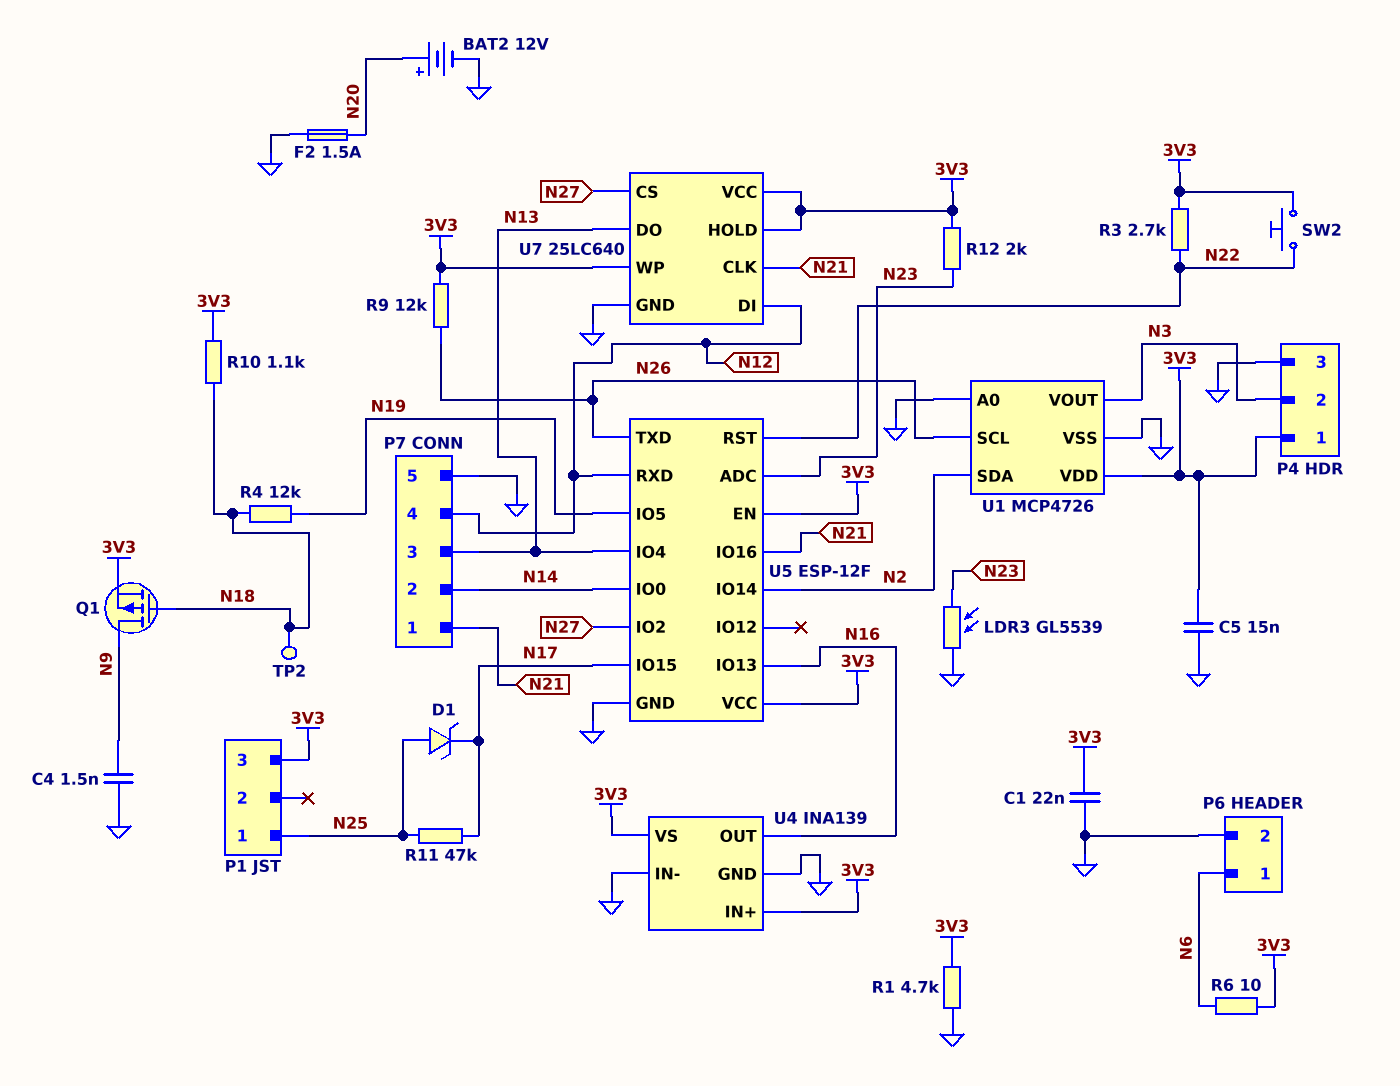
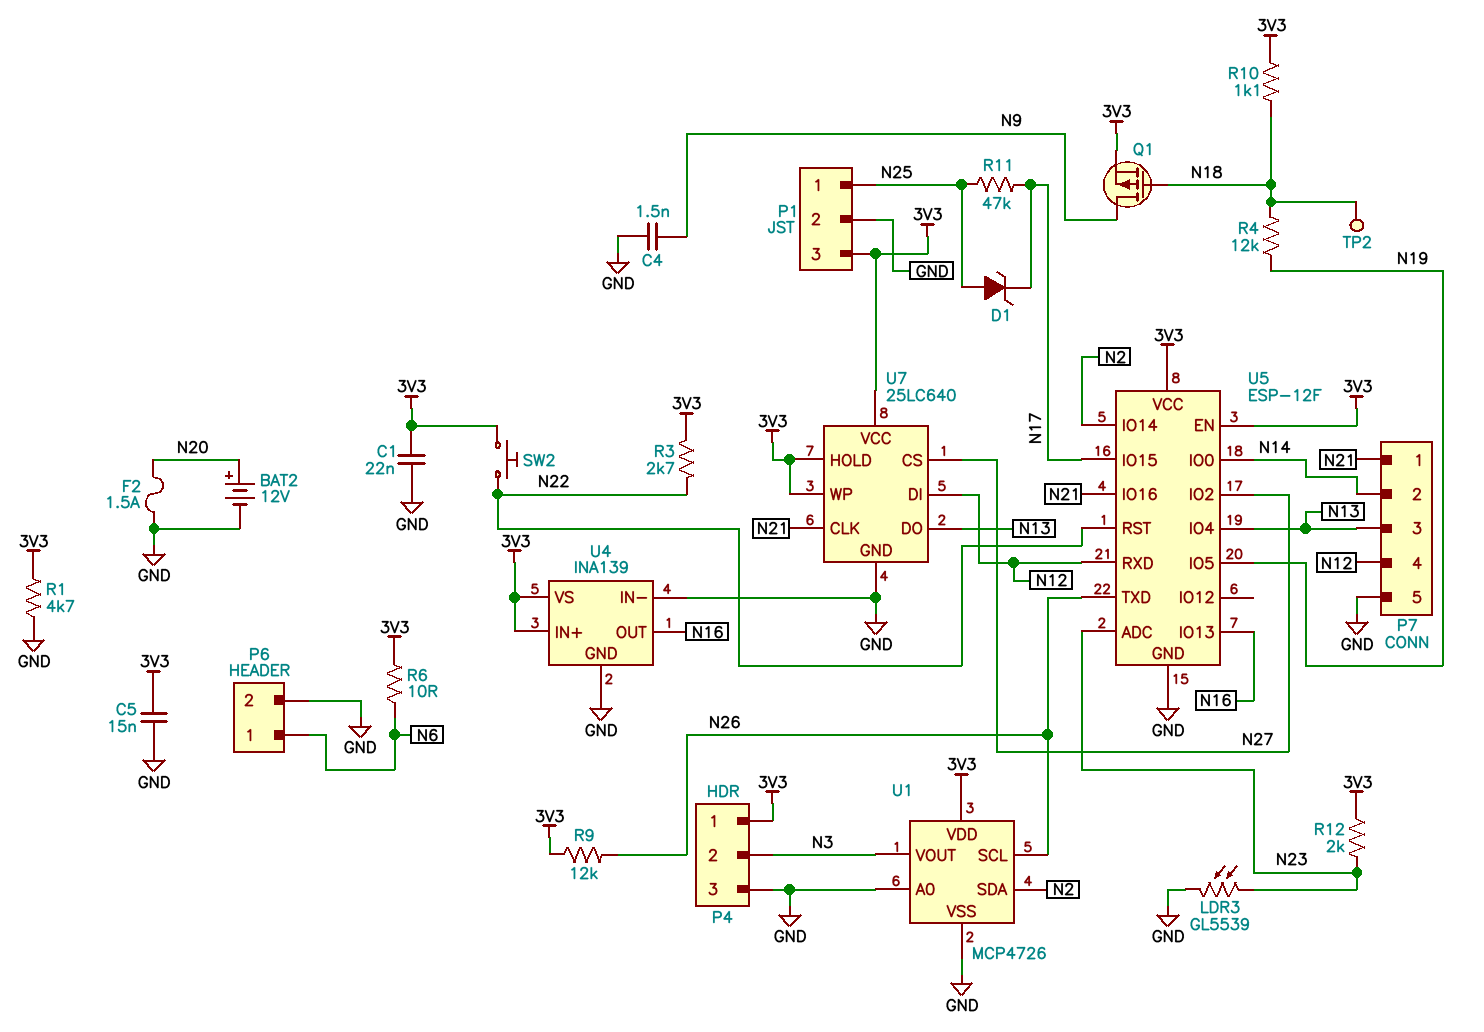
P1 pin 2: none -> GND

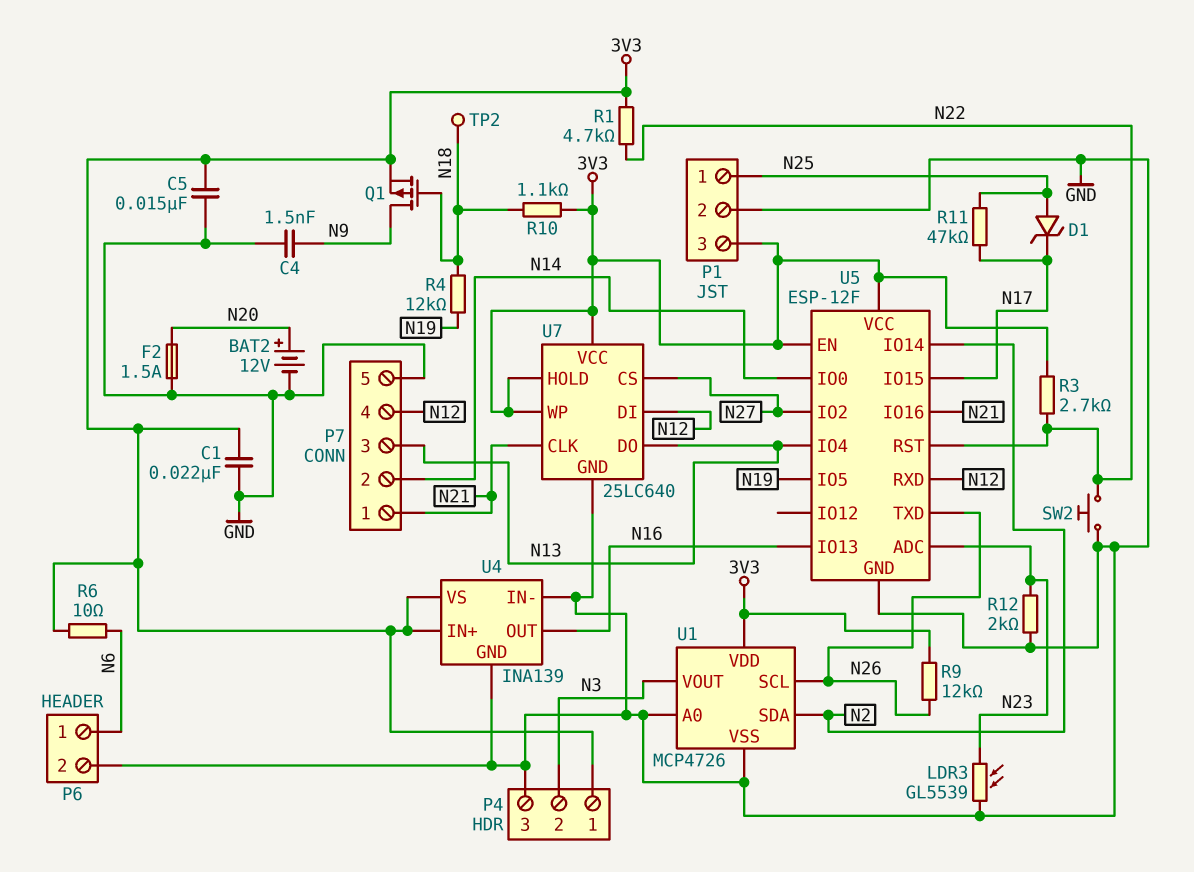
R1: 4.7k (3V3, GND) -> 4.7k (3V3, N22)
R12: 2k (3V3, N23) -> 2k (GND, N23)
SW2: button (3V3, N22) -> button (GND, N22)

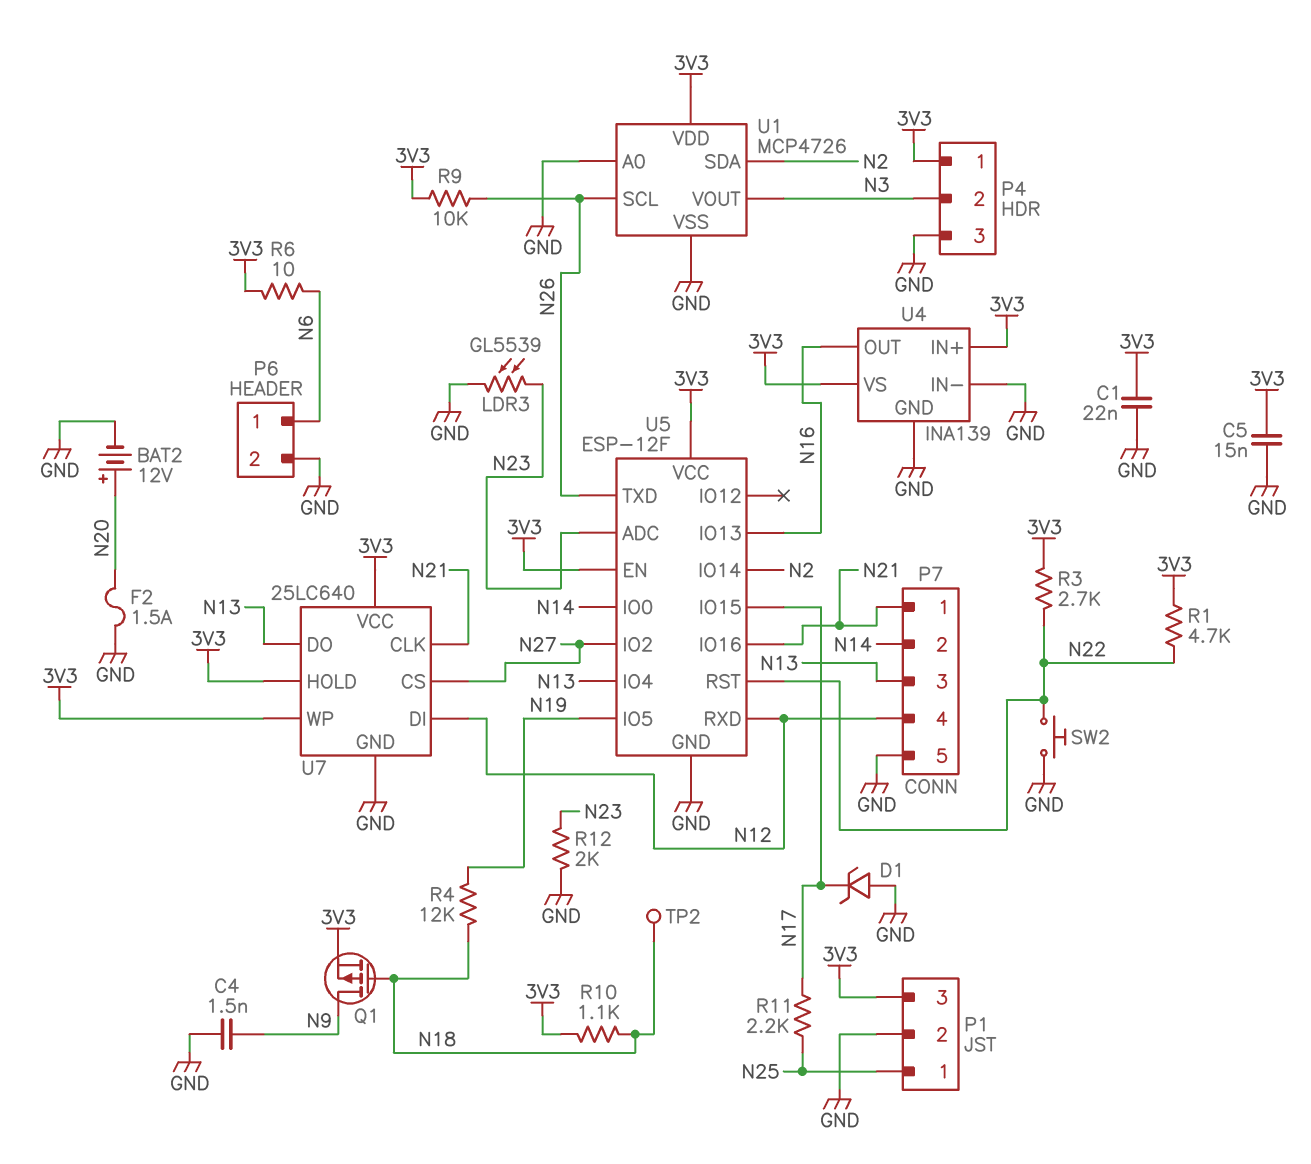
D1: zener (A N25, K N17) -> zener (A GND, K N17)
R9: 12k (3V3, N26) -> 10k (3V3, N26)
R11: 47k (N17, N25) -> 2.2k (N17, N25)

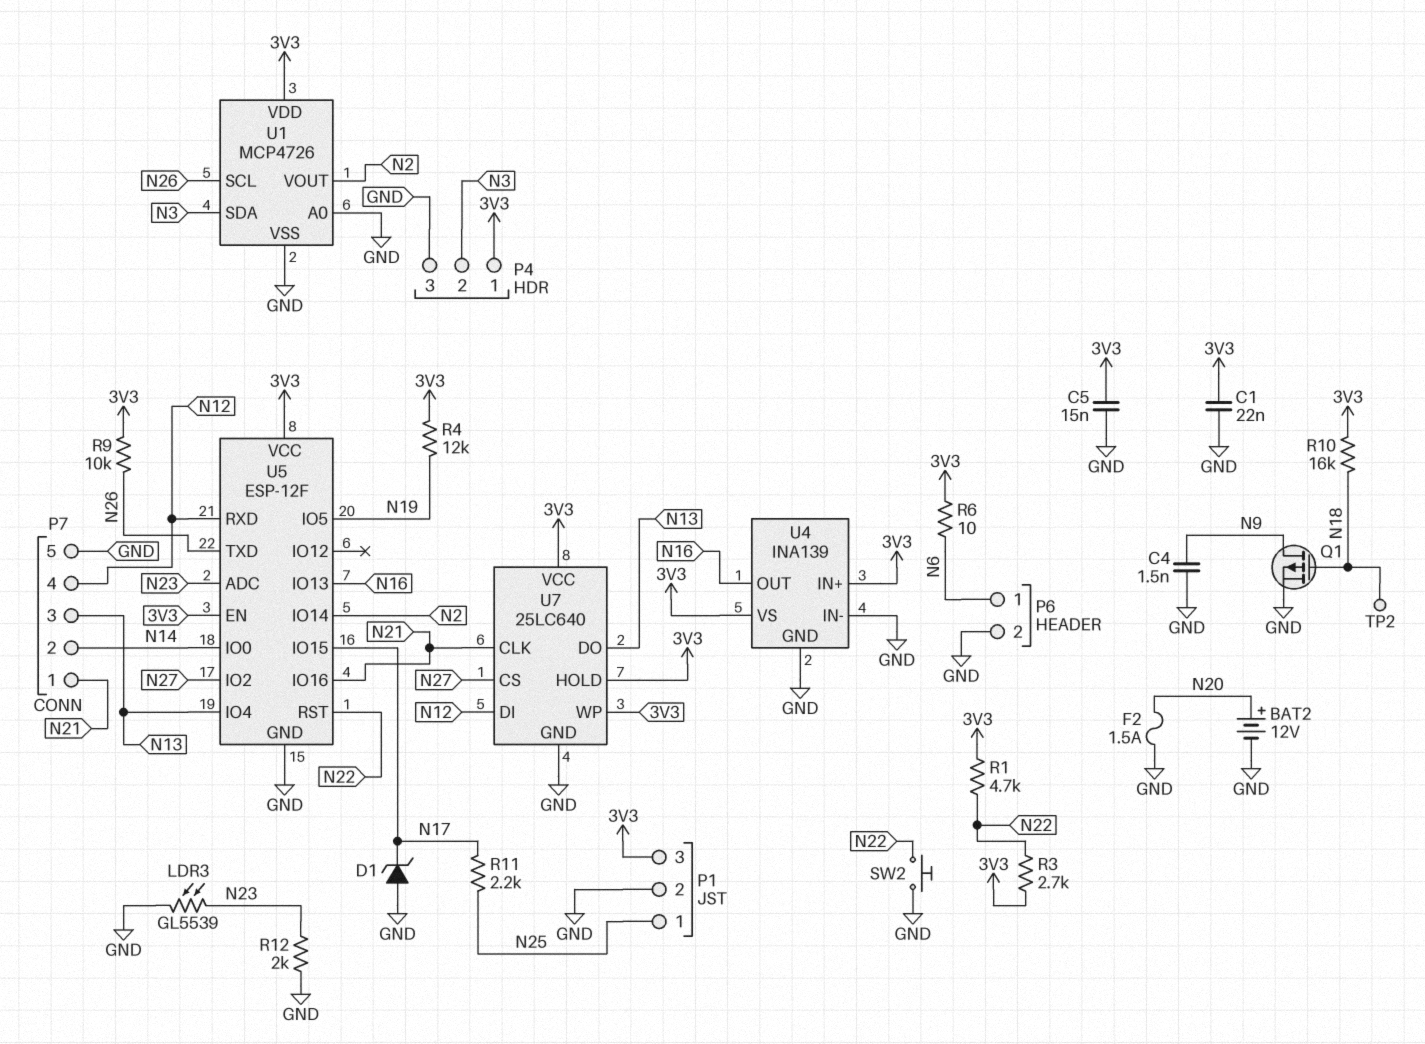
Q1: PMOS (G N18, D N9, S 3V3) -> PMOS (G N18, D N9, S GND)
R4: 12k (N18, N19) -> 12k (3V3, N19)
R10: 1.1k (3V3, N18) -> 16k (3V3, N18)
U1 pin SDA: N2 -> N3
U1 pin VOUT: N3 -> N2

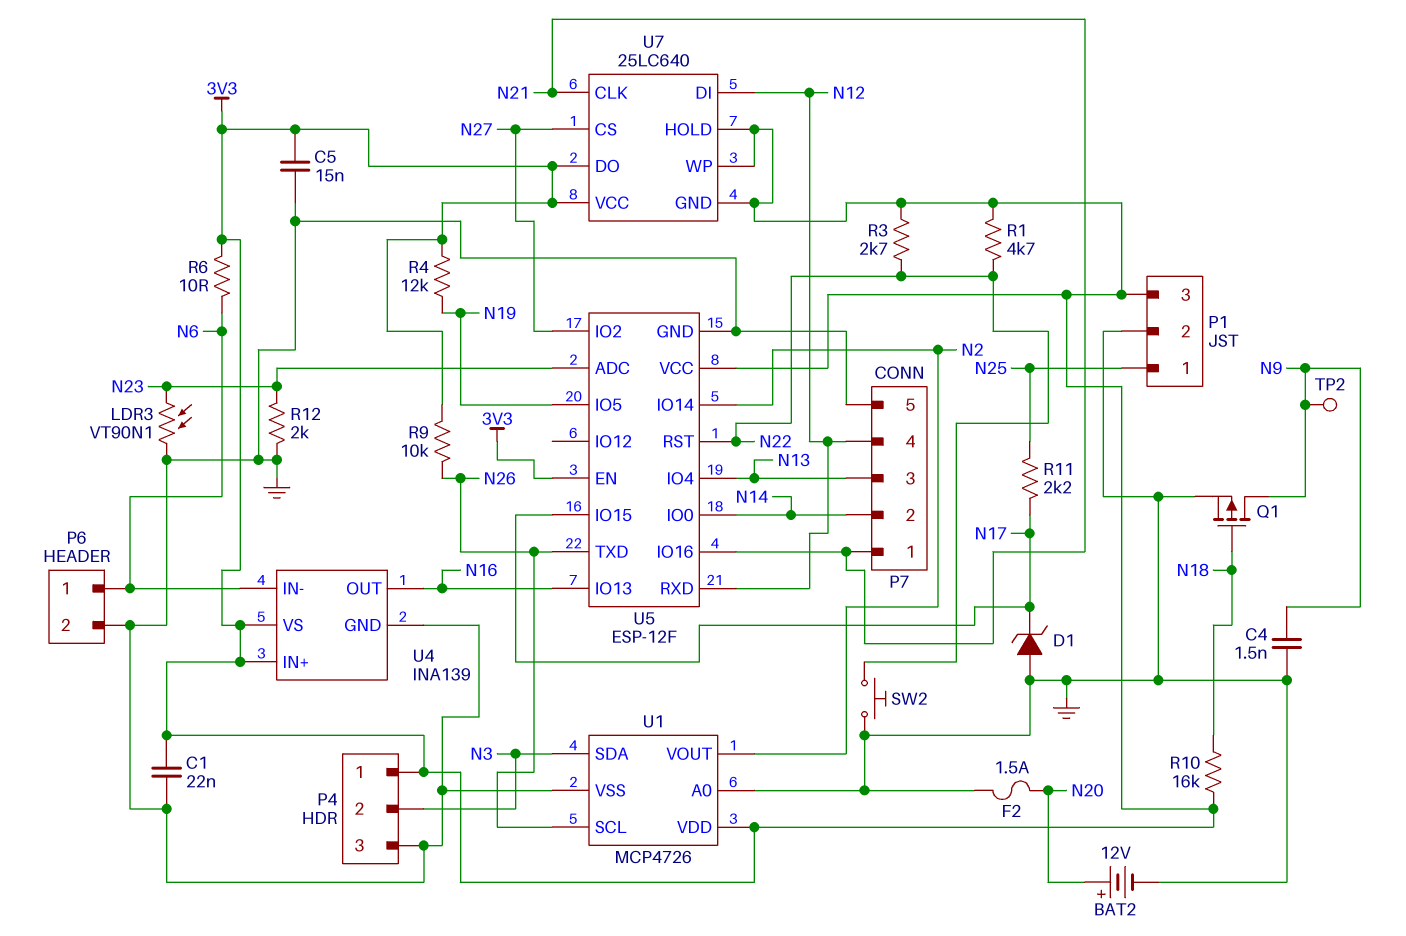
LDR3: GL5539 (GND, N23) -> VT90N1 (GND, N23)
TP2: test point (N18) -> test point (N9)
U4 pin IN-: GND -> N6
U7 pin DO: N13 -> 3V3
U7 pin GND: GND -> 3V3

